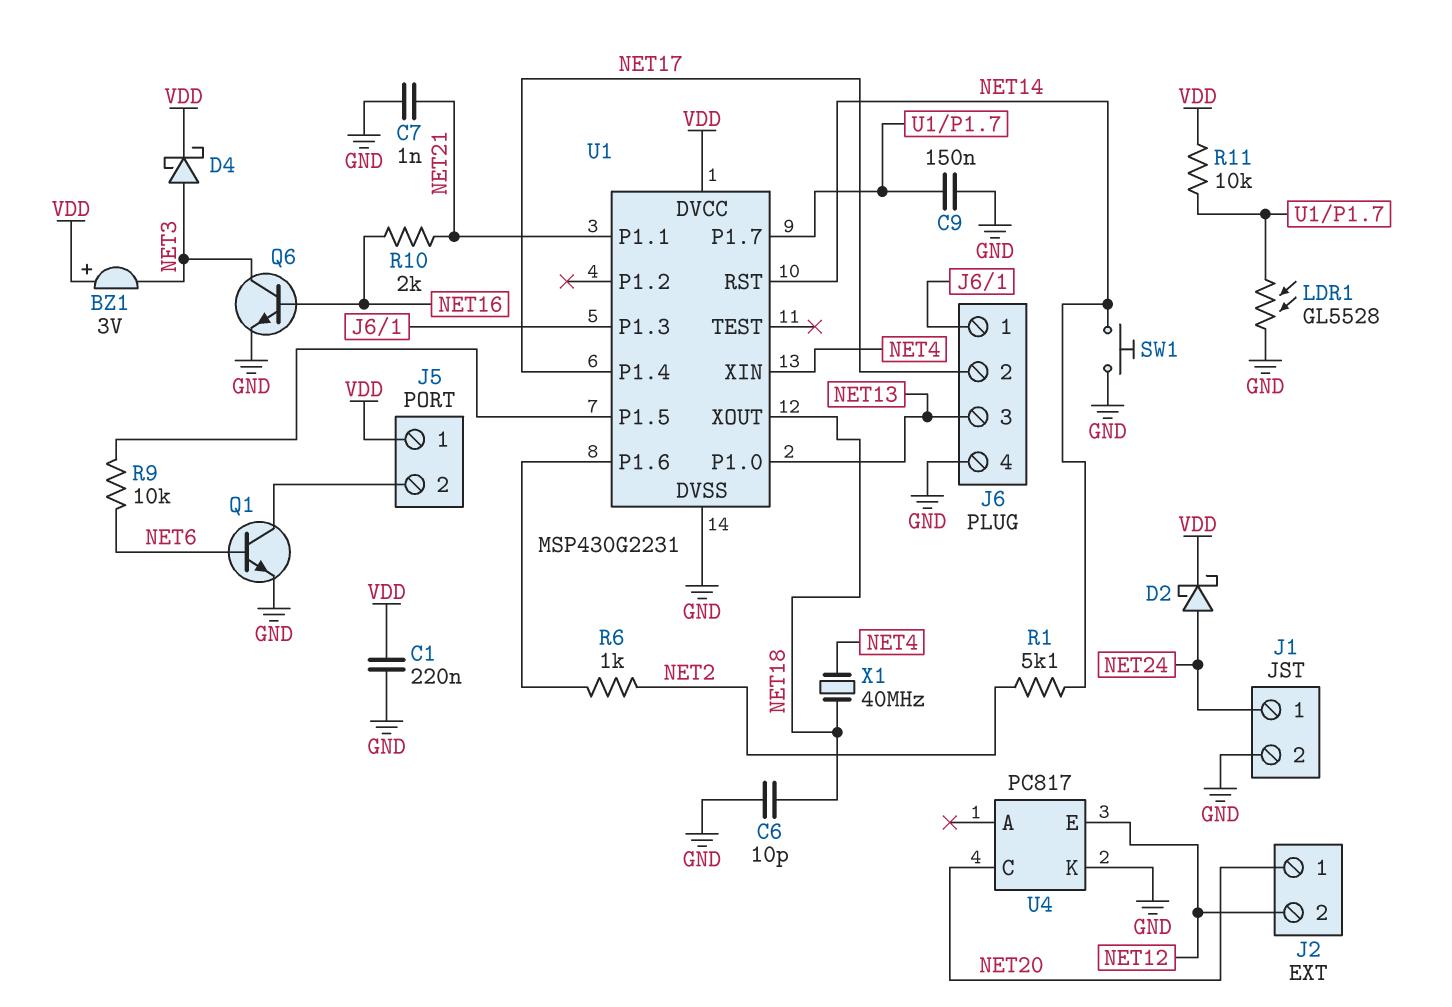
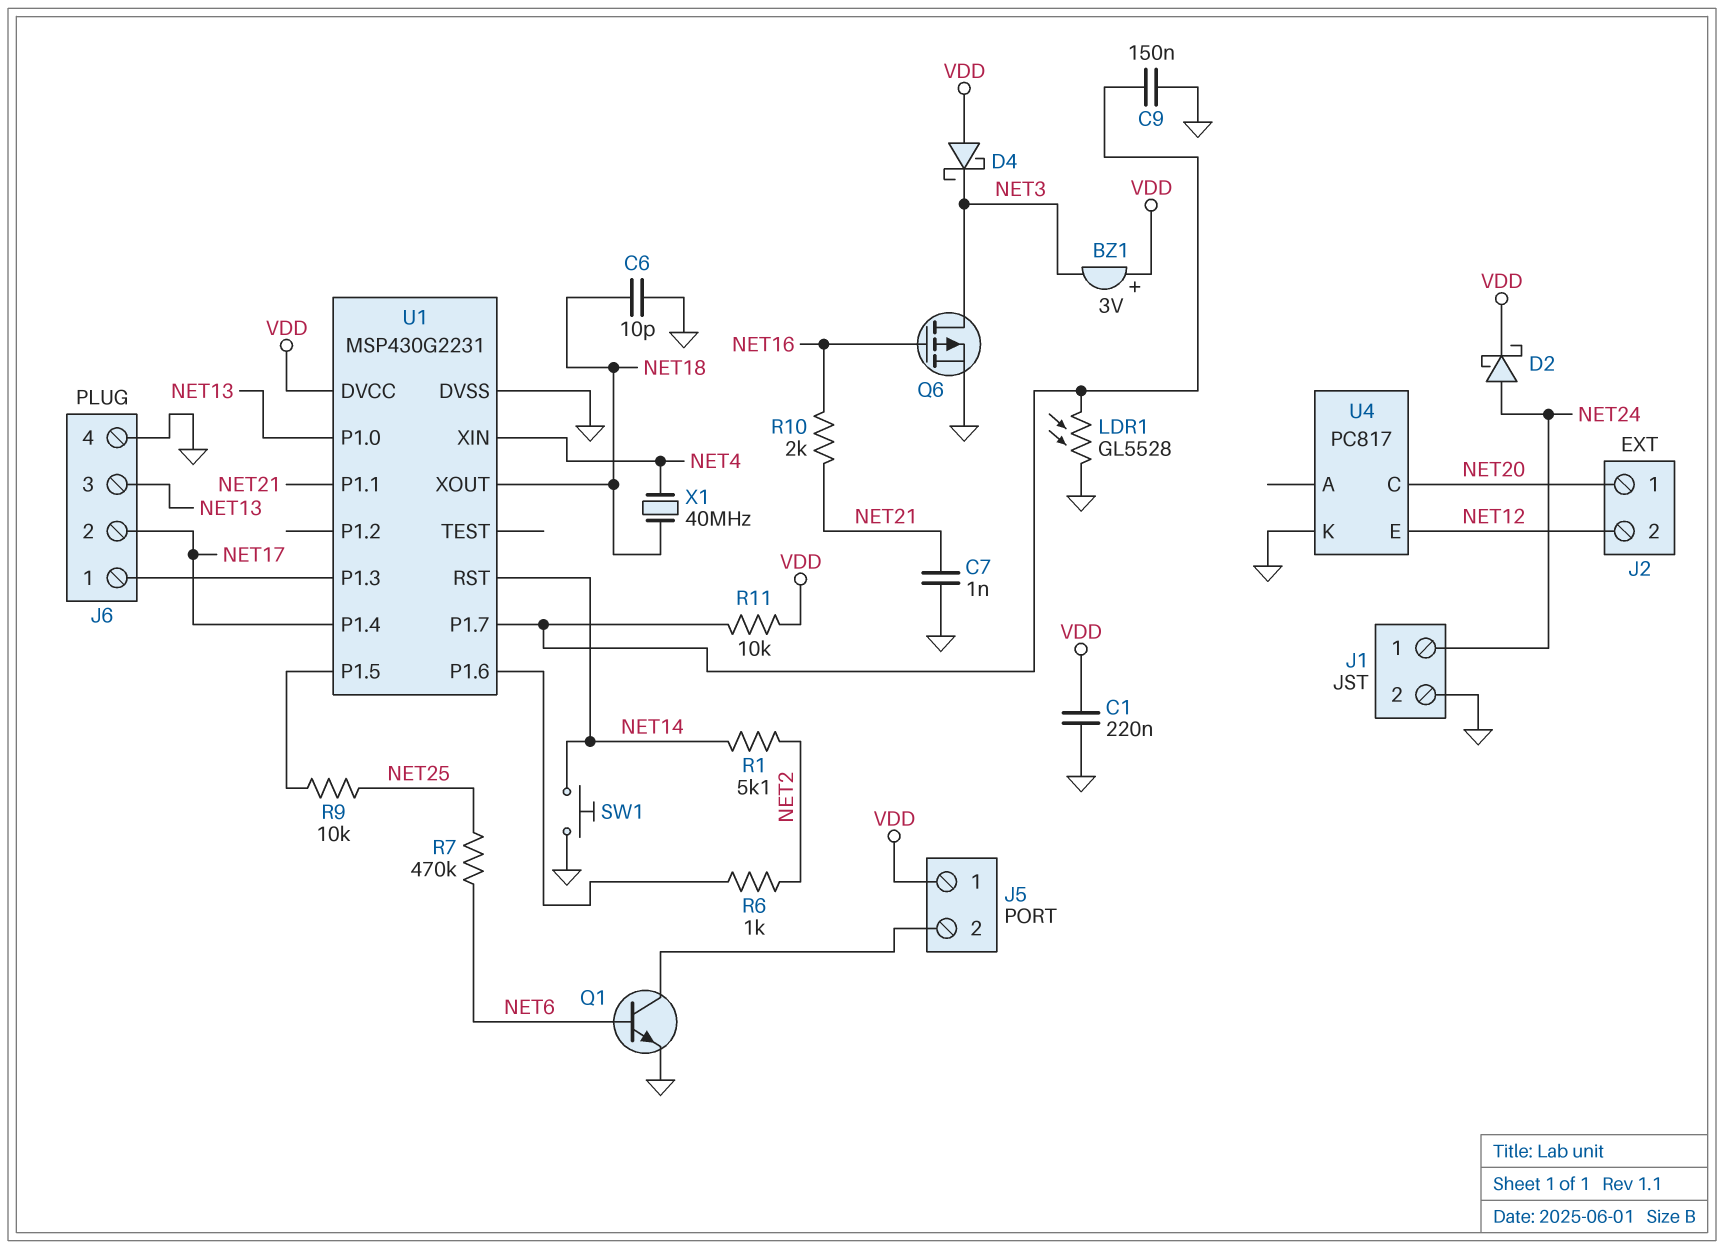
D4: schottky (A NET3, K VDD) -> schottky (A VDD, K NET3)
Q6: NPN (B NET16, C NET3, E GND) -> PMOS (G NET16, D NET3, S GND)
R7: none -> 470k (NET6, NET25)
R9: 10k (NET6, U1/P1.5) -> 10k (NET25, U1/P1.5)

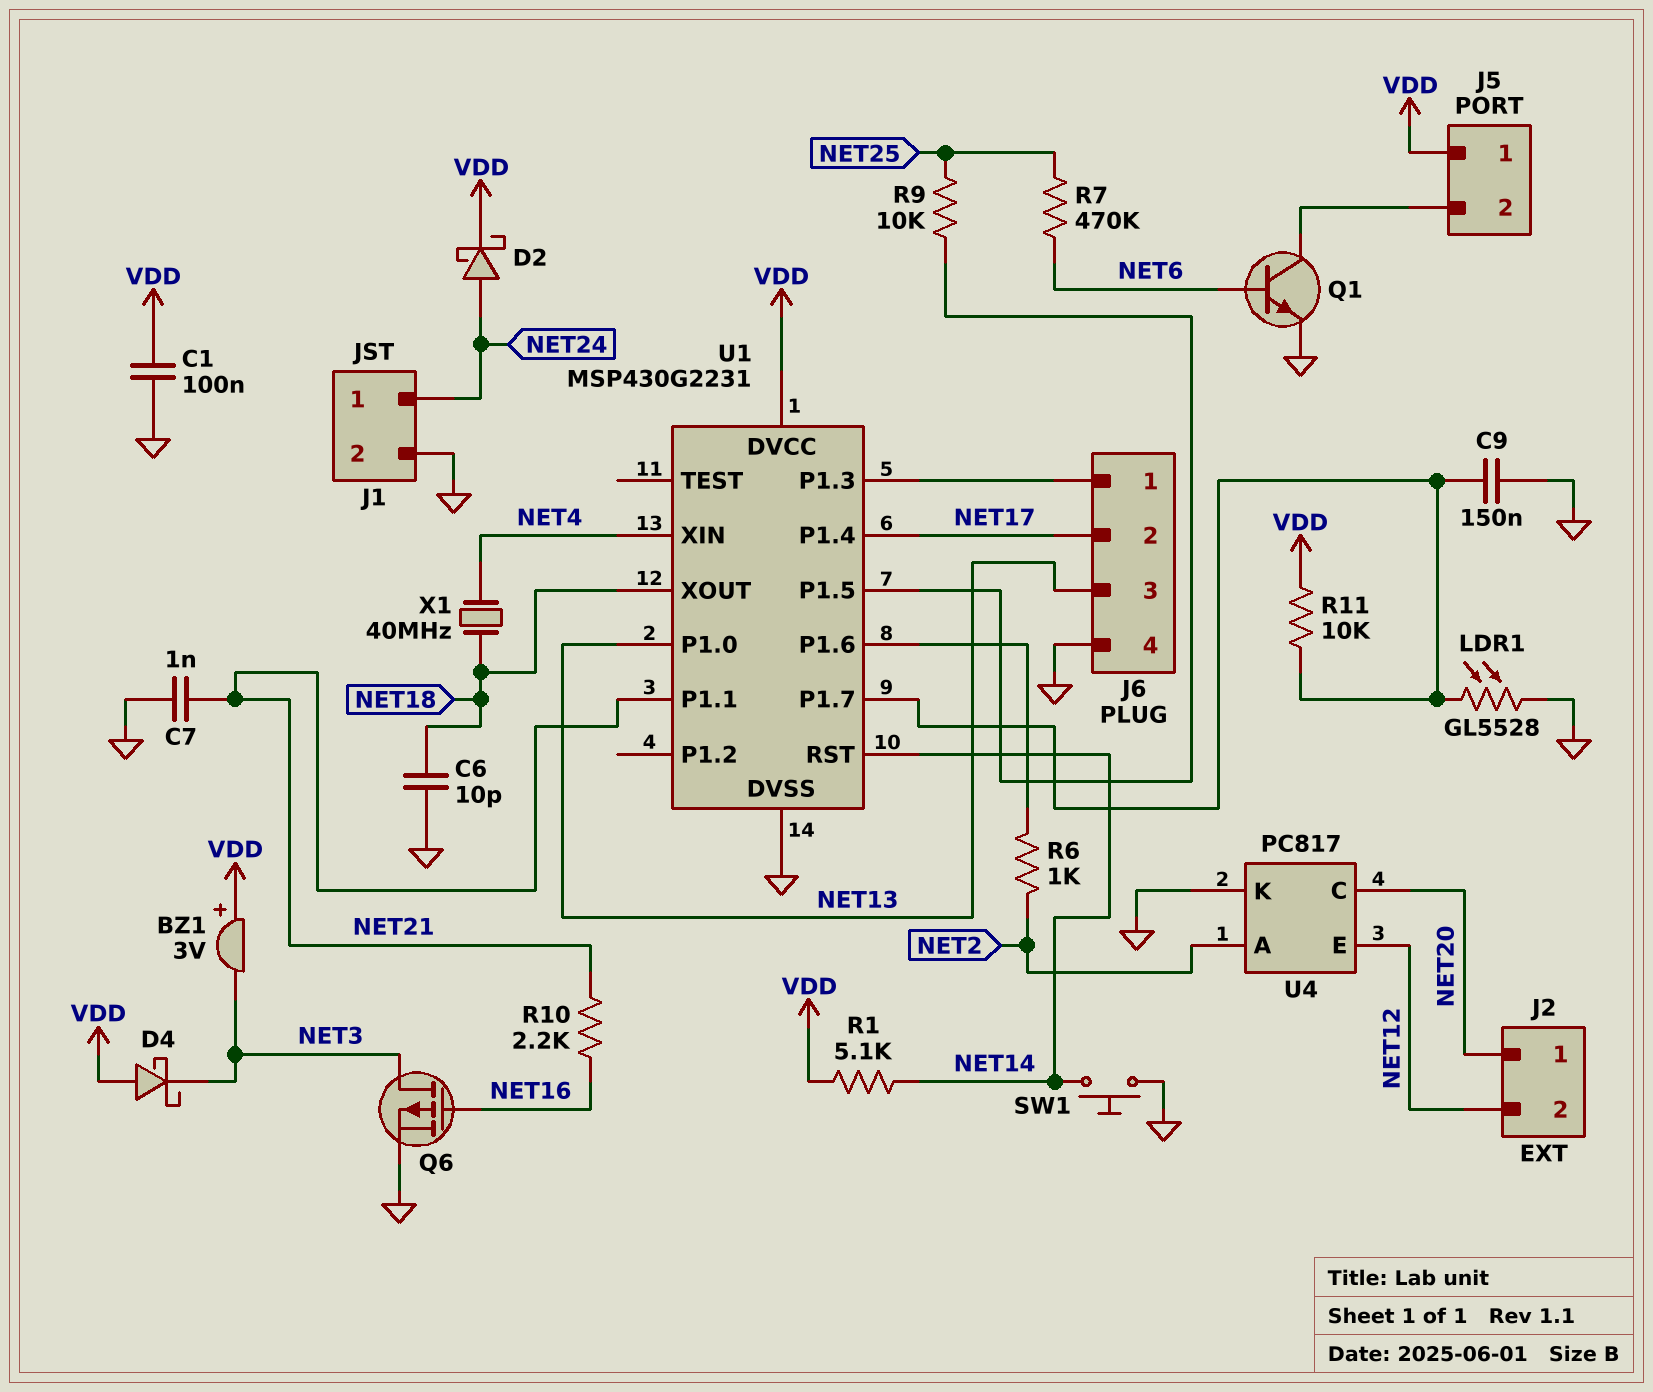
C1: 220nF (GND, VDD) -> 100nF (GND, VDD)
R1: 5.1k (NET2, NET14) -> 5.1k (NET14, VDD)
R10: 2k (NET16, NET21) -> 2.2k (NET16, NET21)
U4 pin A: none -> NET2

